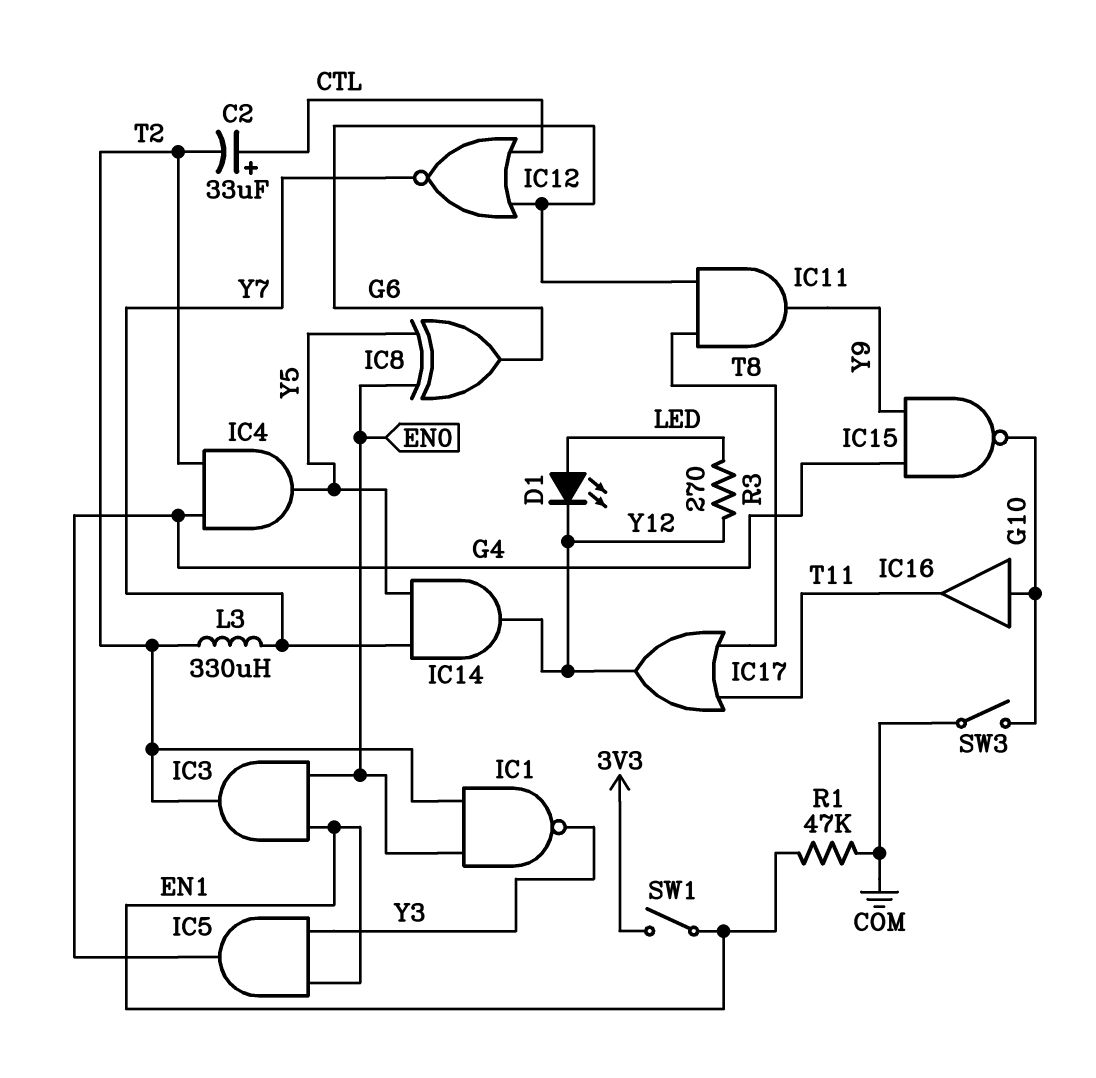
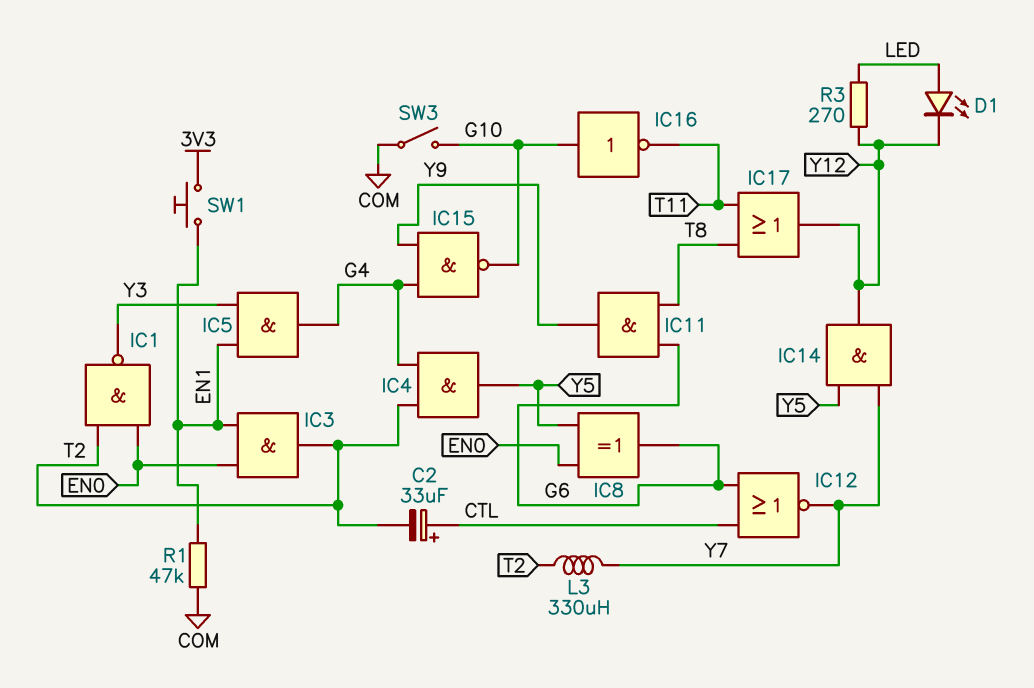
IC16: buffer (in G10, out T11) -> NOT (in G10, out T11)
SW1: switch (3V3, EN1) -> button (3V3, EN1)

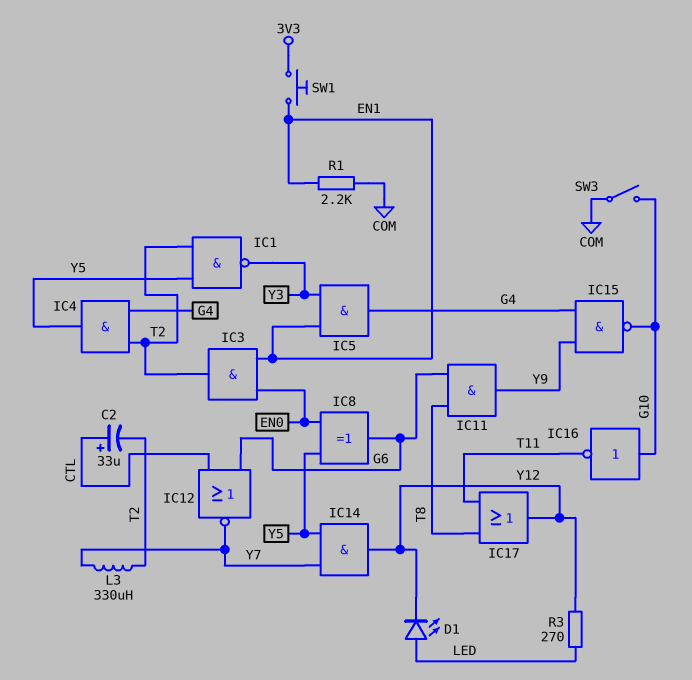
IC1: NAND (in EN0, in T2, out Y3) -> NAND (in T2, in Y5, out Y3)
R1: 47k (COM, EN1) -> 2.2k (COM, EN1)

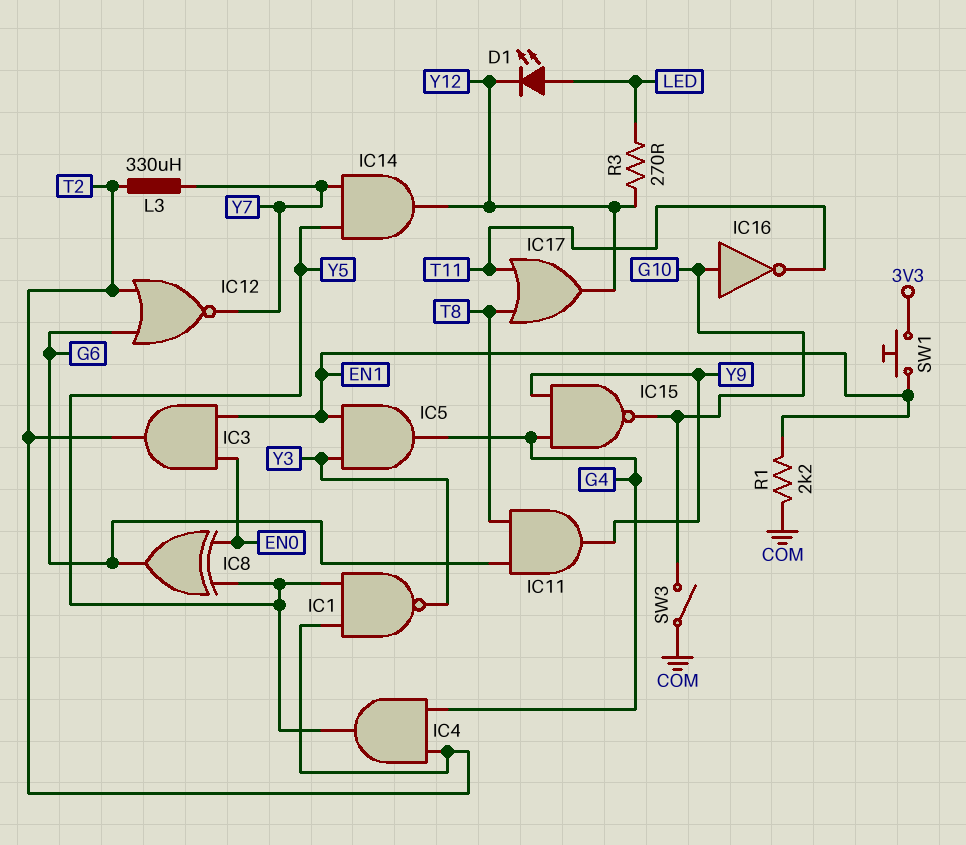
C2: 33uF (plus CTL, minus T2) -> none
IC12: NOR (in CTL, in G6, out Y7) -> NOR (in G6, in T2, out Y7)

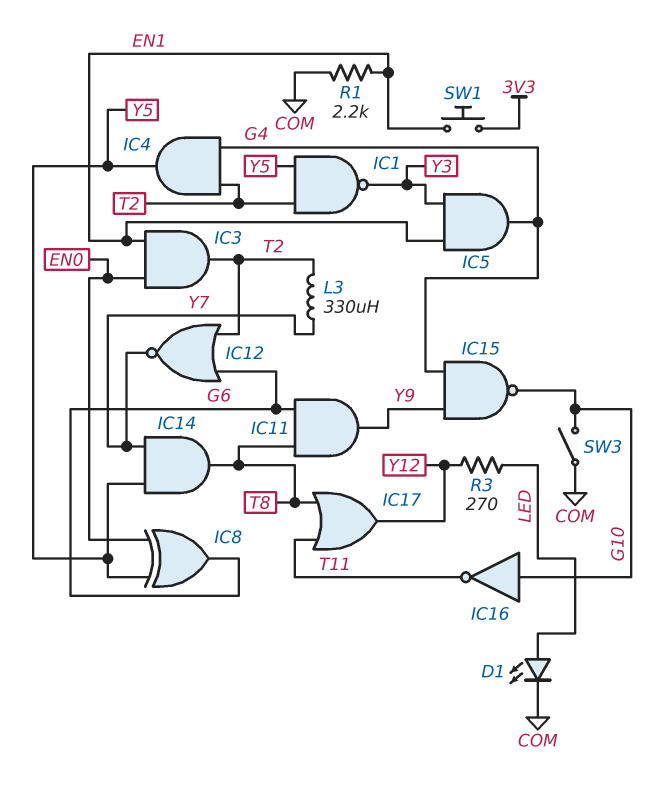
D1: LED (A LED, K Y12) -> LED (A LED, K COM)
IC14: AND (in Y5, in Y7, out Y12) -> AND (in Y5, in Y7, out T8)

